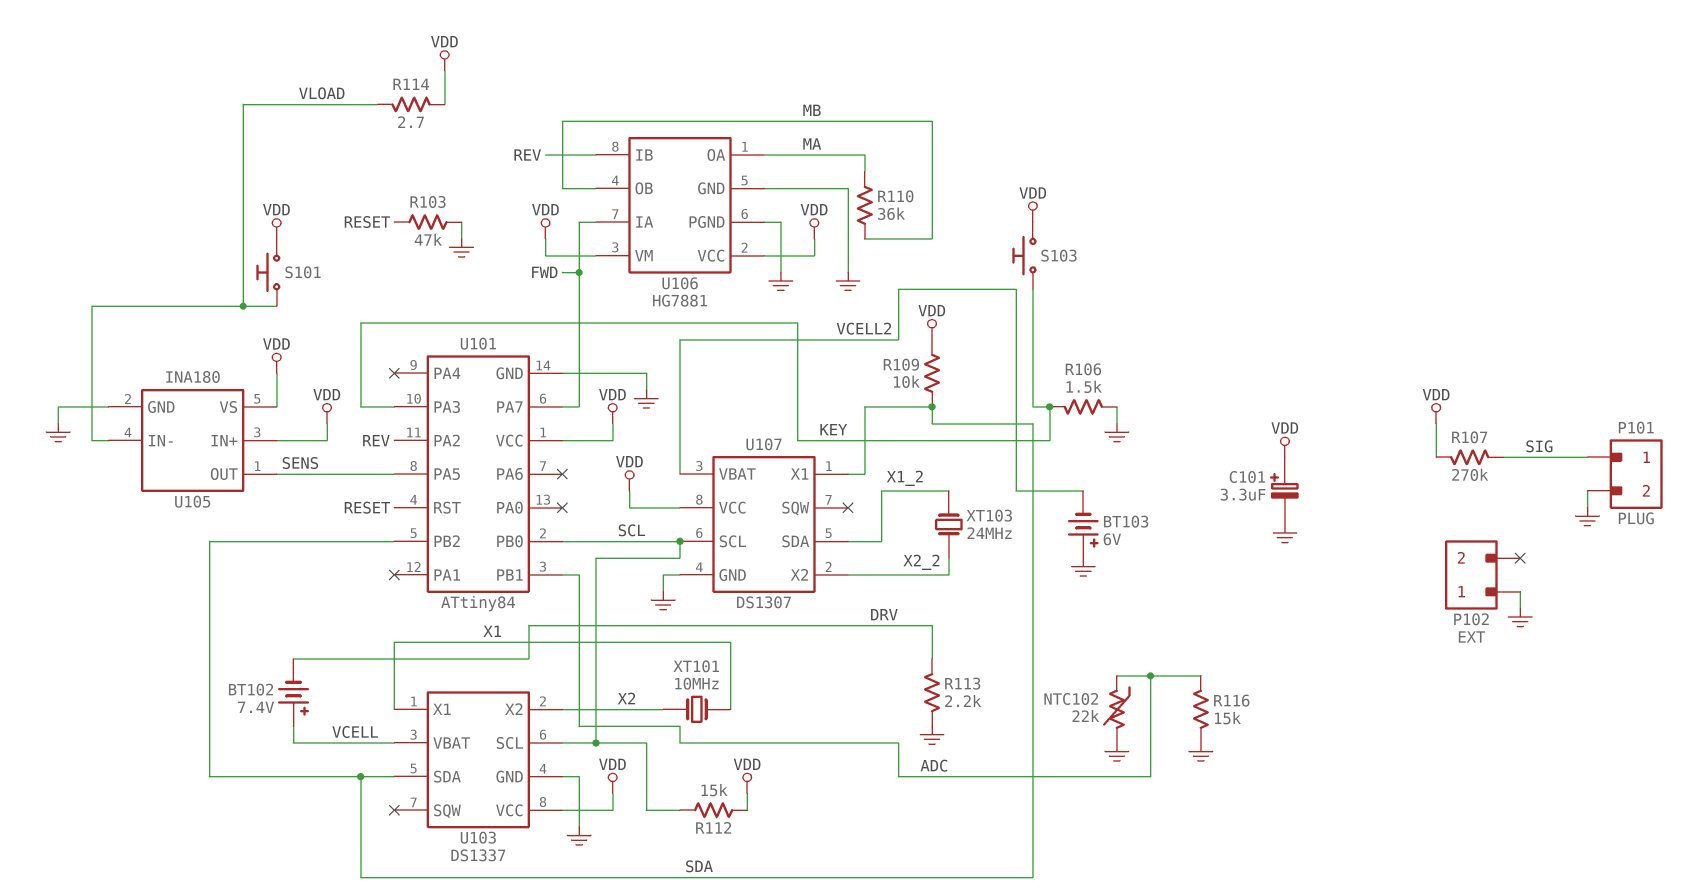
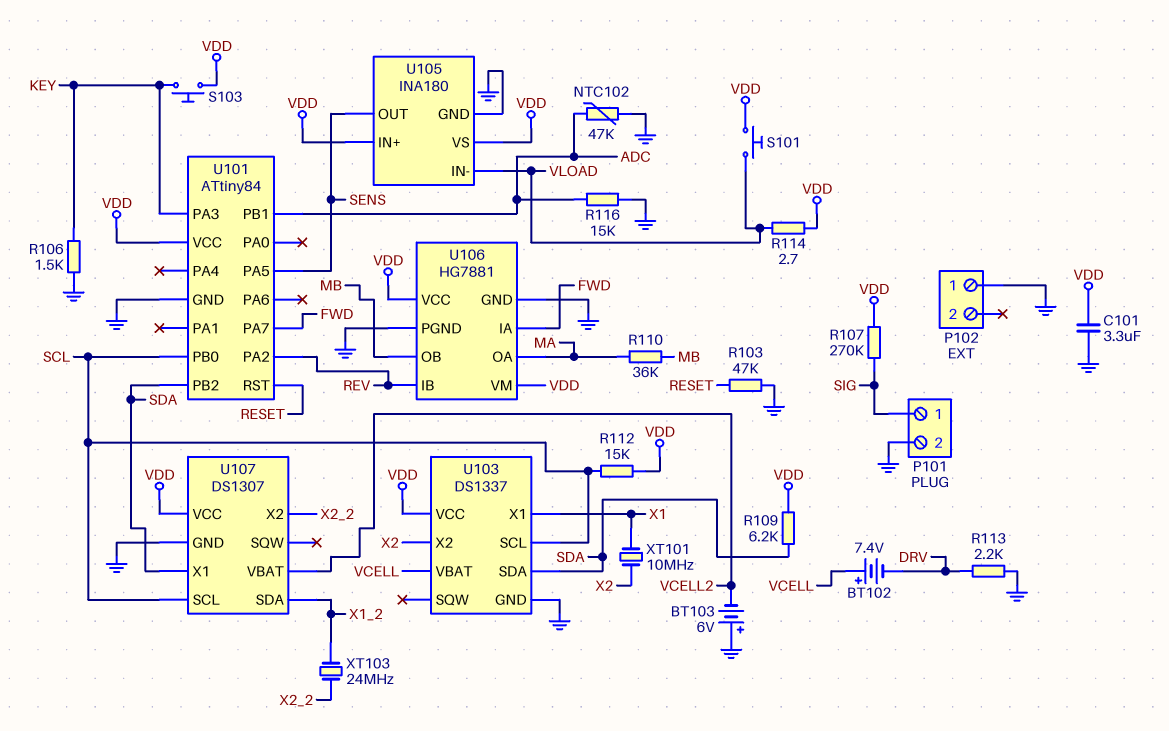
C101: 3.3uF (plus VDD, minus GND) -> 3.3uF (GND, VDD)
NTC102: 22k (ADC, GND) -> 47k (ADC, GND)
R109: 10k (SDA, VDD) -> 6.2k (SDA, VDD)

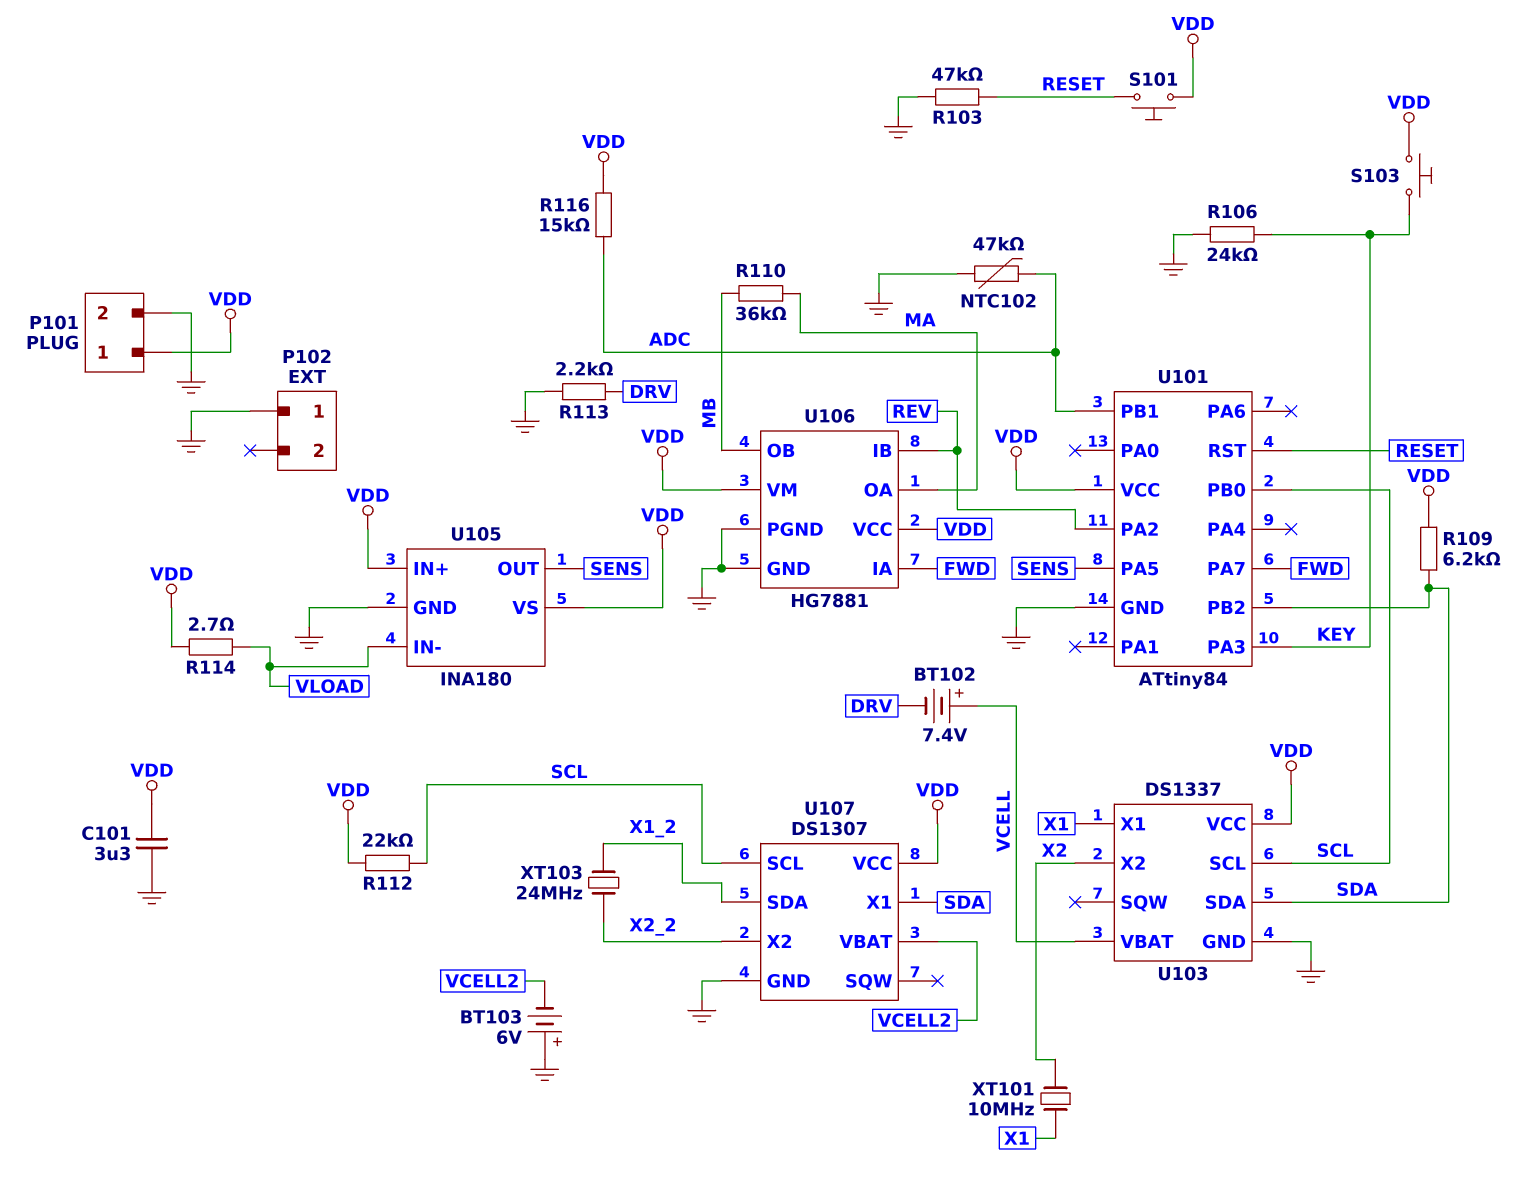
P101 pin 1: SIG -> VDD
R106: 1.5k (GND, KEY) -> 24k (GND, KEY)
R107: 270k (SIG, VDD) -> none
R112: 15k (SCL, VDD) -> 22k (SCL, VDD)
R116: 15k (ADC, GND) -> 15k (ADC, VDD)
S101: button (VDD, VLOAD) -> button (RESET, VDD)

